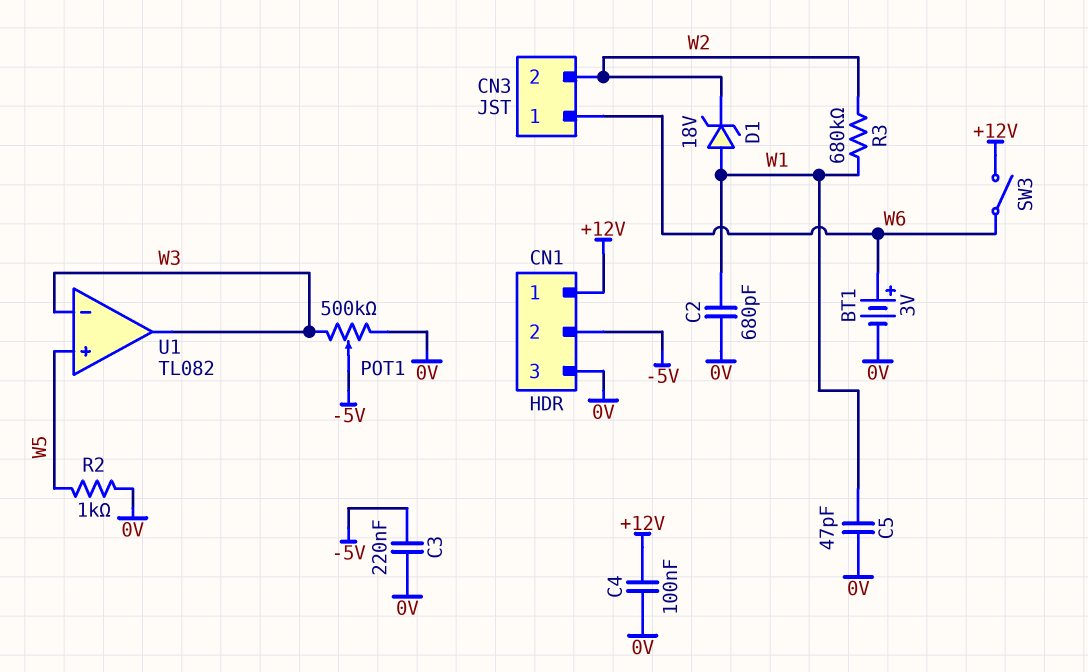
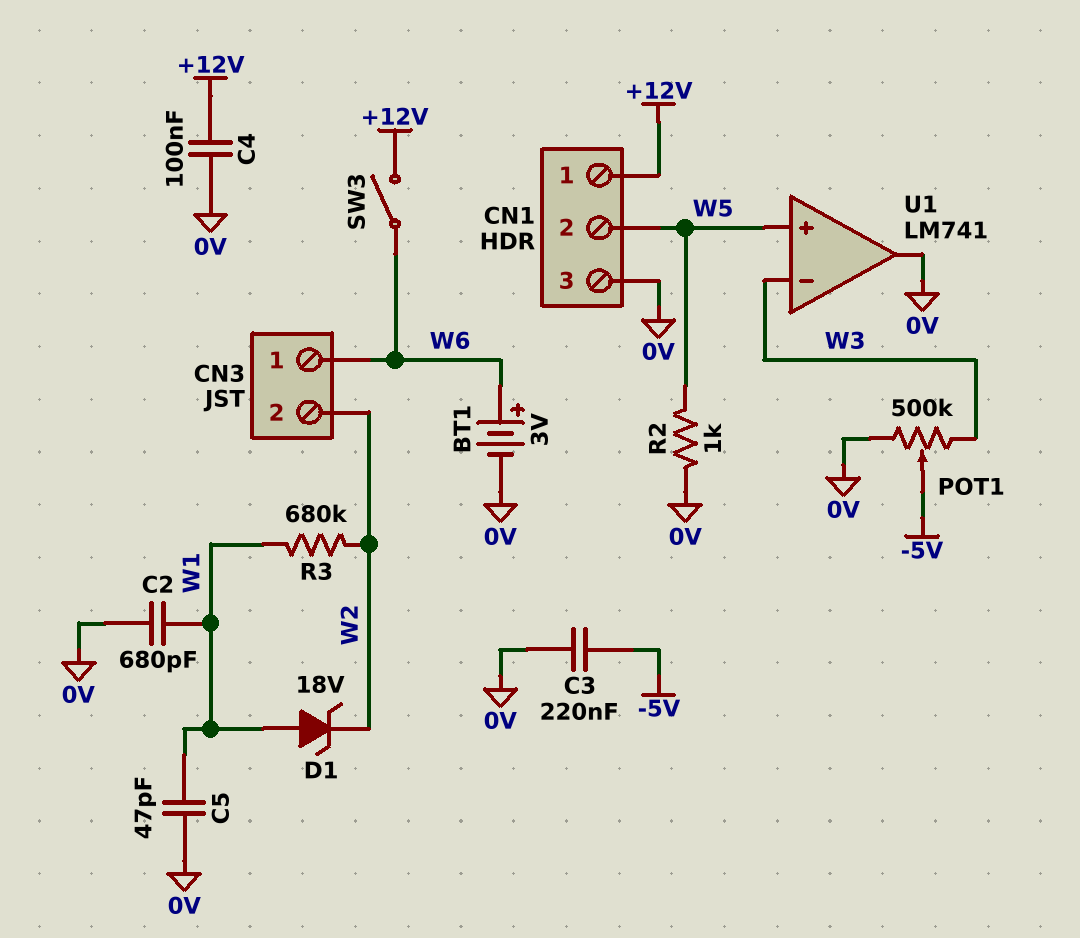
CN1 pin 2: -5V -> W5
U1: TL082 -> LM741
U1 pin out: W3 -> 0V

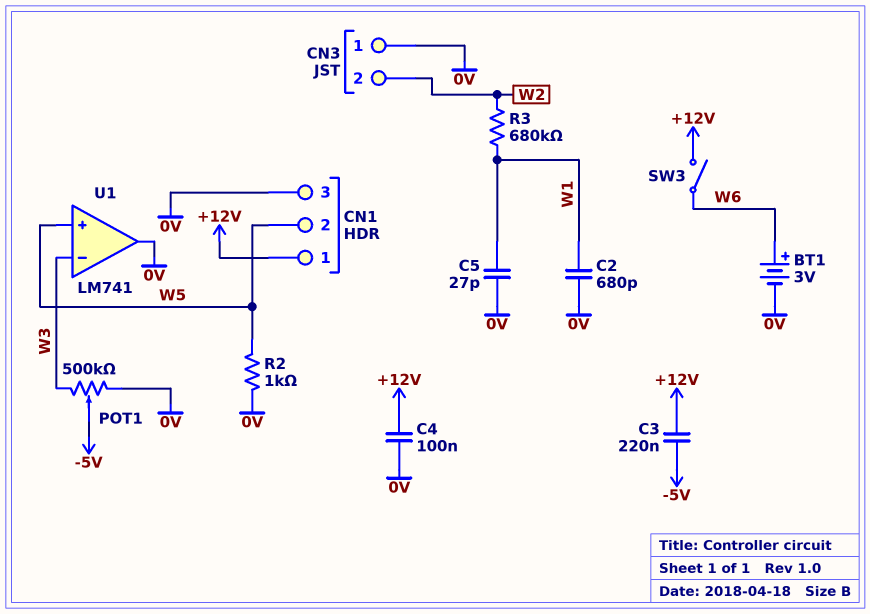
C3: 220nF (-5V, 0V) -> 220nF (+12V, -5V)
C5: 47pF (0V, W1) -> 27pF (0V, W1)
CN3 pin 1: W6 -> 0V
D1: zener 18V (A W1, K W2) -> none

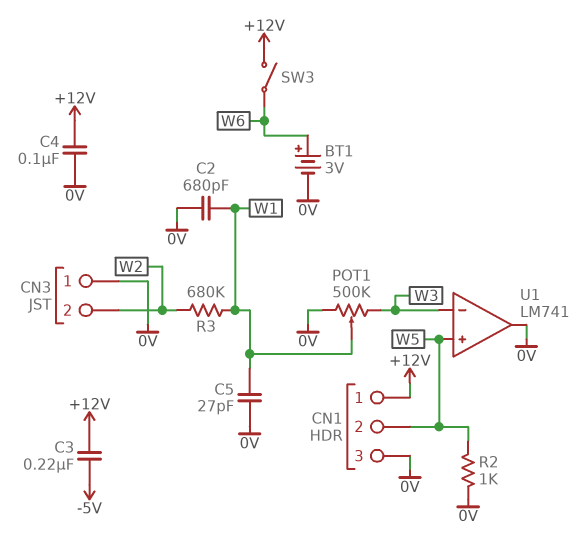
POT1: 500k (0V, W3, wiper -5V) -> 500k (0V, W3, wiper W1)

